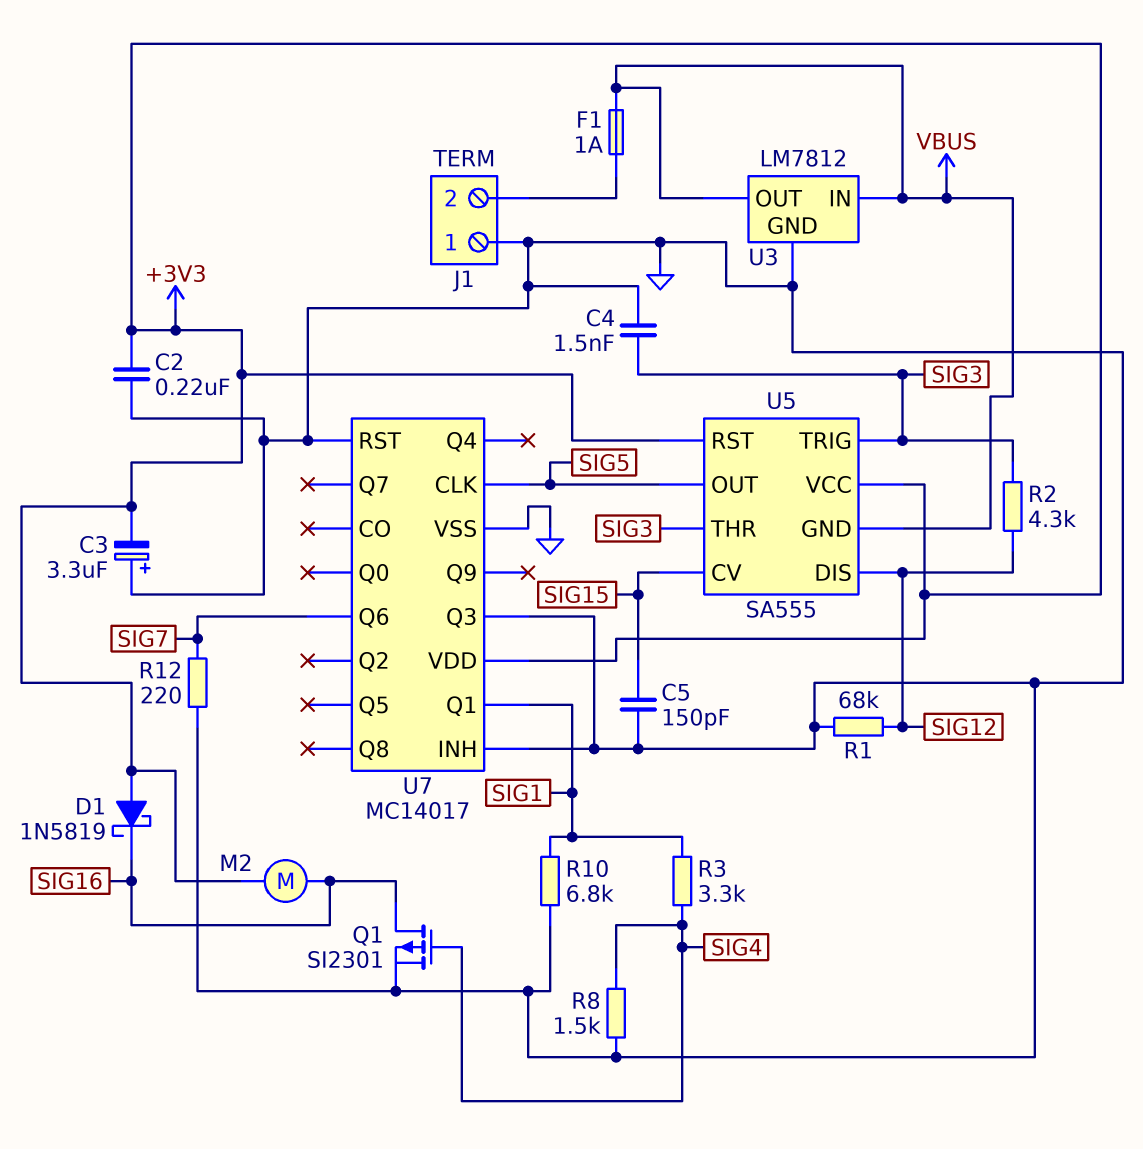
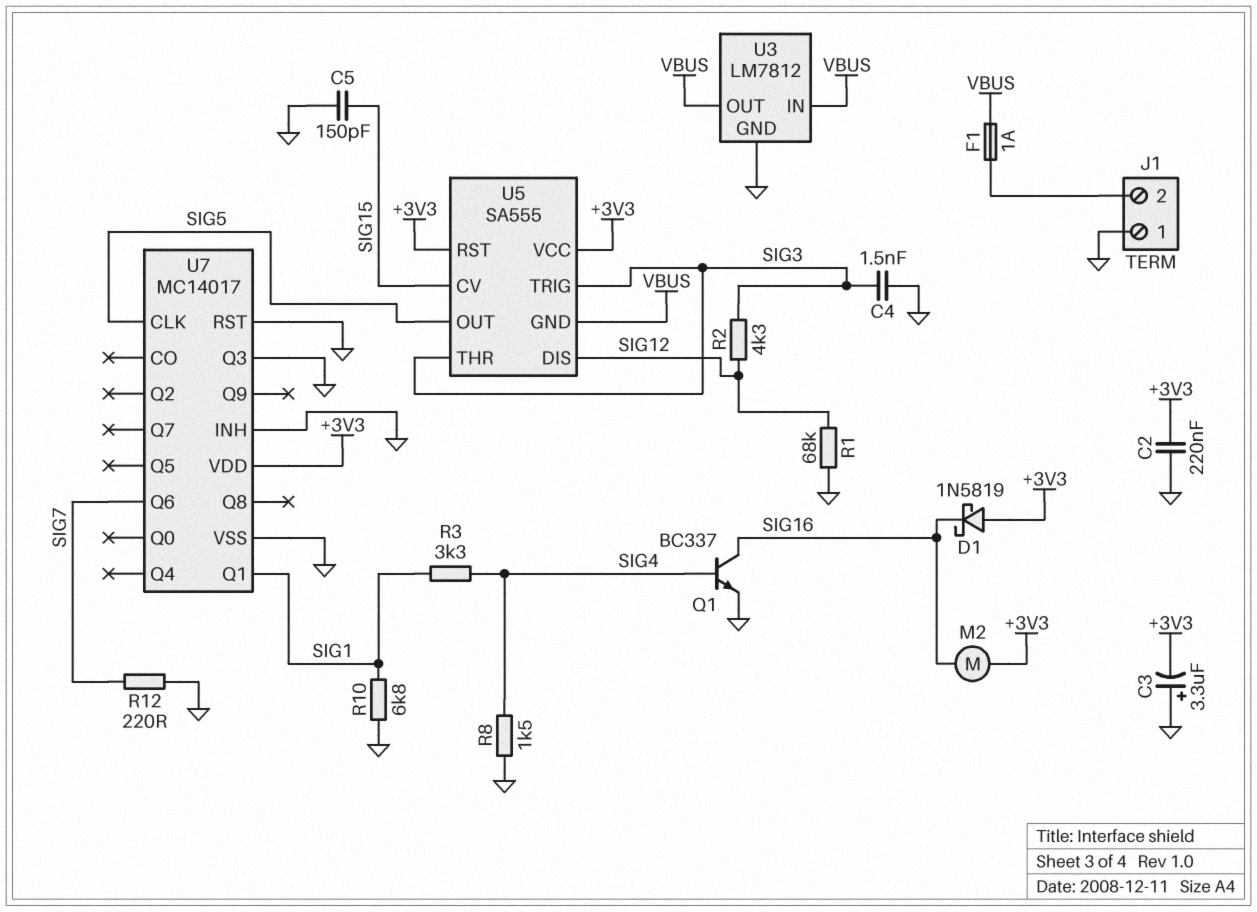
Q1: PMOS SI2301 (G SIG4, D SIG16, S GND) -> NPN BC337 (B SIG4, C SIG16, E GND)

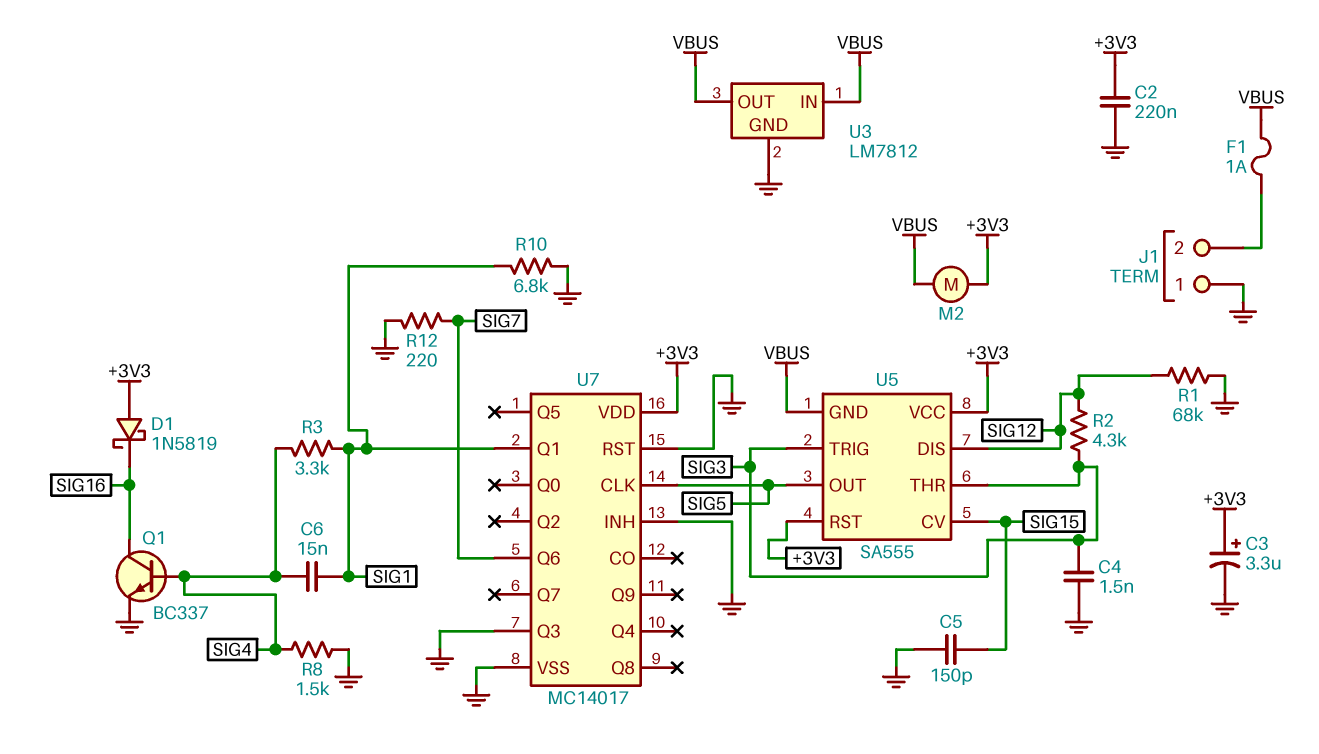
C3: 3.3uF (plus GND, minus +3V3) -> 3.3uF (plus +3V3, minus GND)
C6: none -> 15nF (SIG1, SIG4)
M2: motor (+3V3, SIG16) -> motor (+3V3, VBUS)

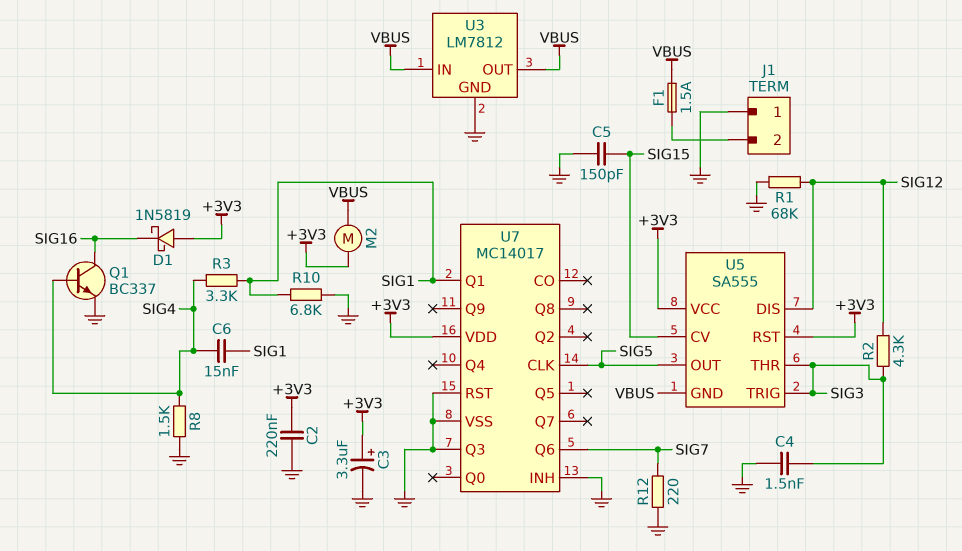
F1: 1A (J1/2, VBUS) -> 1.5A (J1/2, VBUS)

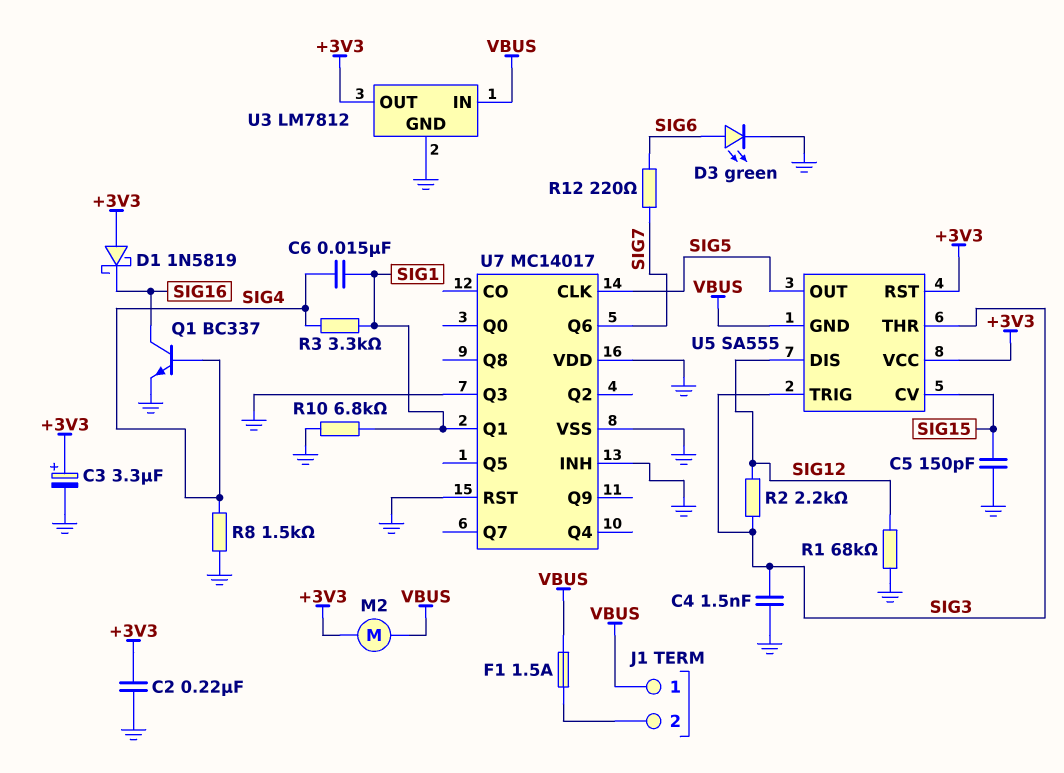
D3: none -> LED green (A SIG6, K GND)
J1 pin 1: GND -> VBUS
R2: 4.3k (SIG3, SIG12) -> 2.2k (SIG3, SIG12)
R12: 220 (GND, SIG7) -> 220 (SIG6, SIG7)
U3 pin OUT: VBUS -> +3V3
U7 pin VDD: +3V3 -> GND

